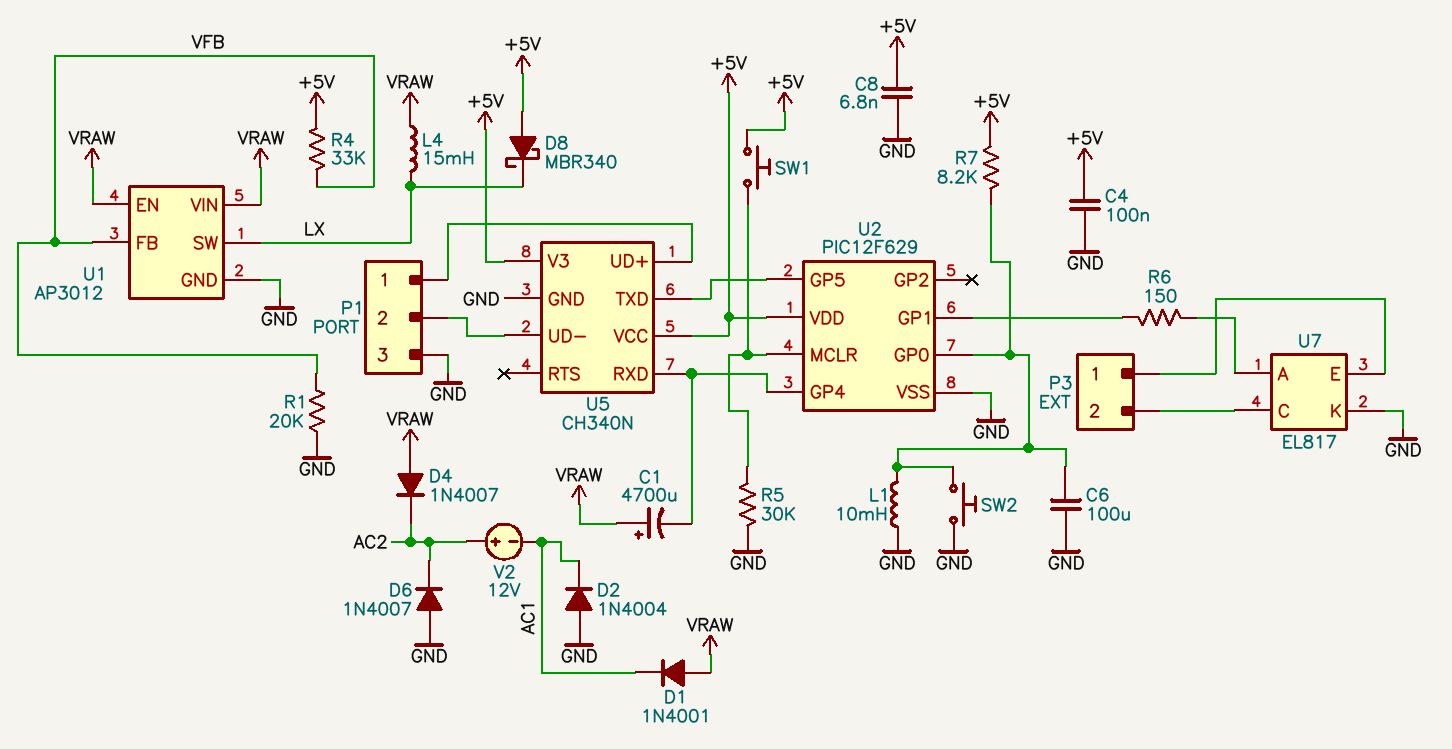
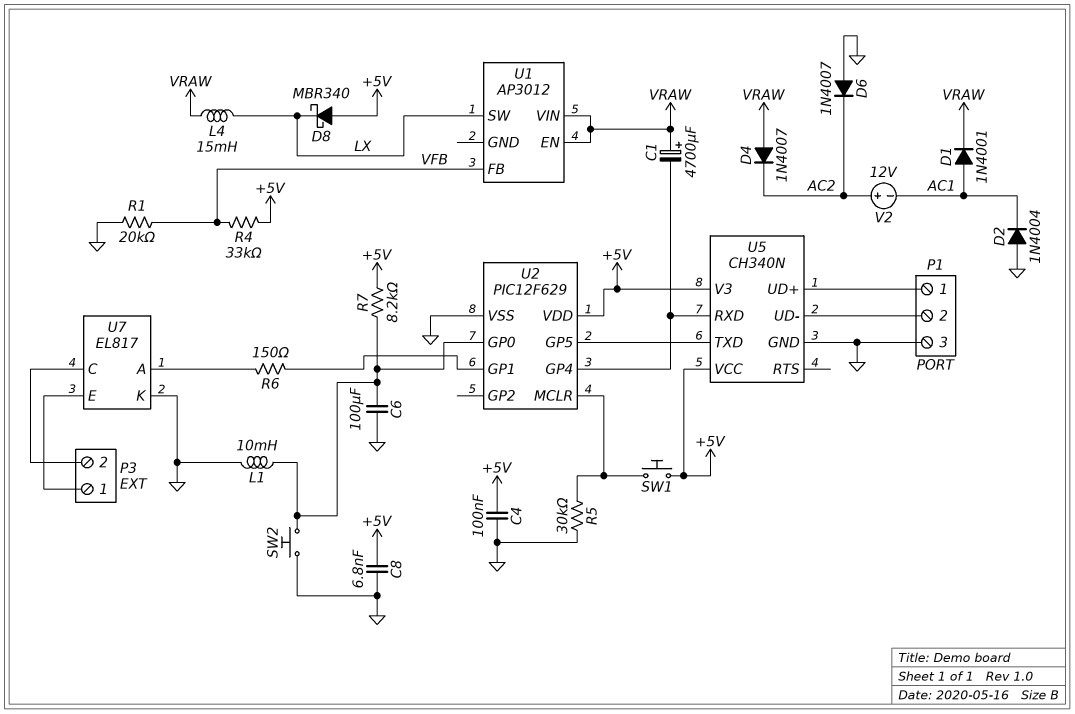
D1: diode 1N4001 (A VRAW, K AC1) -> diode 1N4001 (A AC1, K VRAW)
U1 pin GND: GND -> none

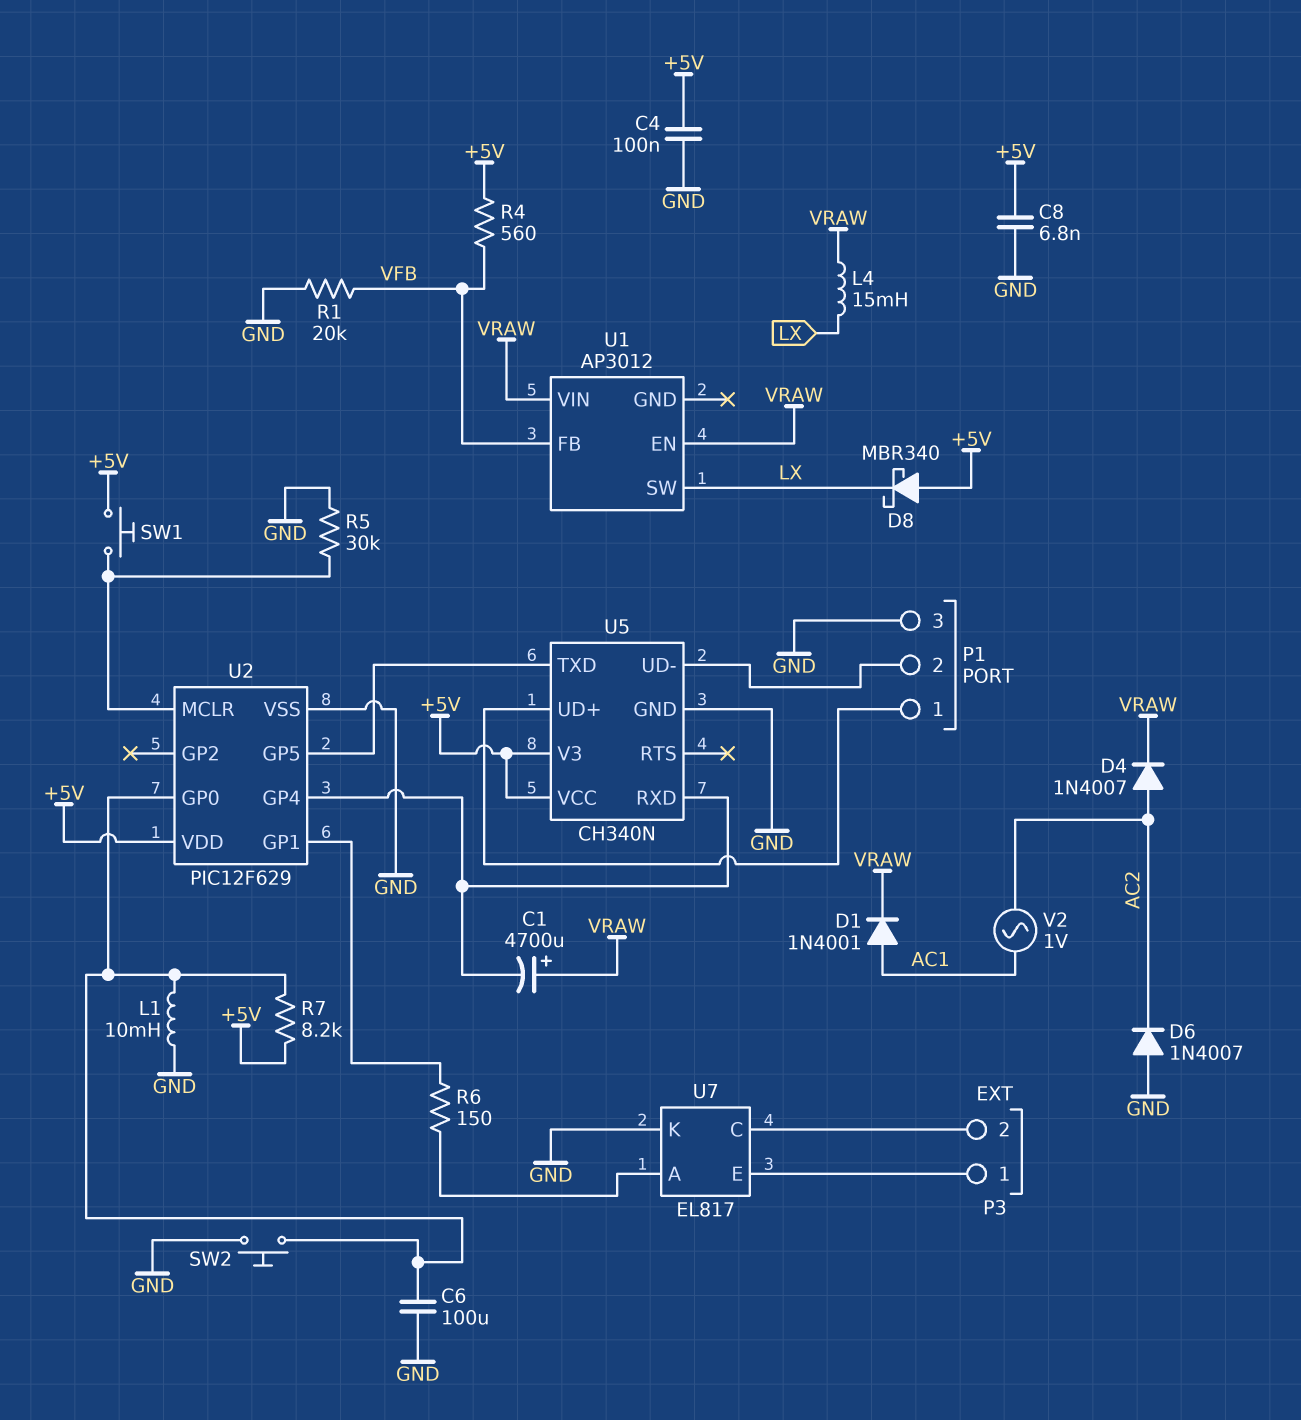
D2: diode 1N4004 (A GND, K AC1) -> none
D4: diode 1N4007 (A VRAW, K AC2) -> diode 1N4007 (A AC2, K VRAW)
R4: 33k (+5V, VFB) -> 560 (+5V, VFB)
V2: 12V (plus AC2, minus AC1) -> AC 1V (AC1, AC2)

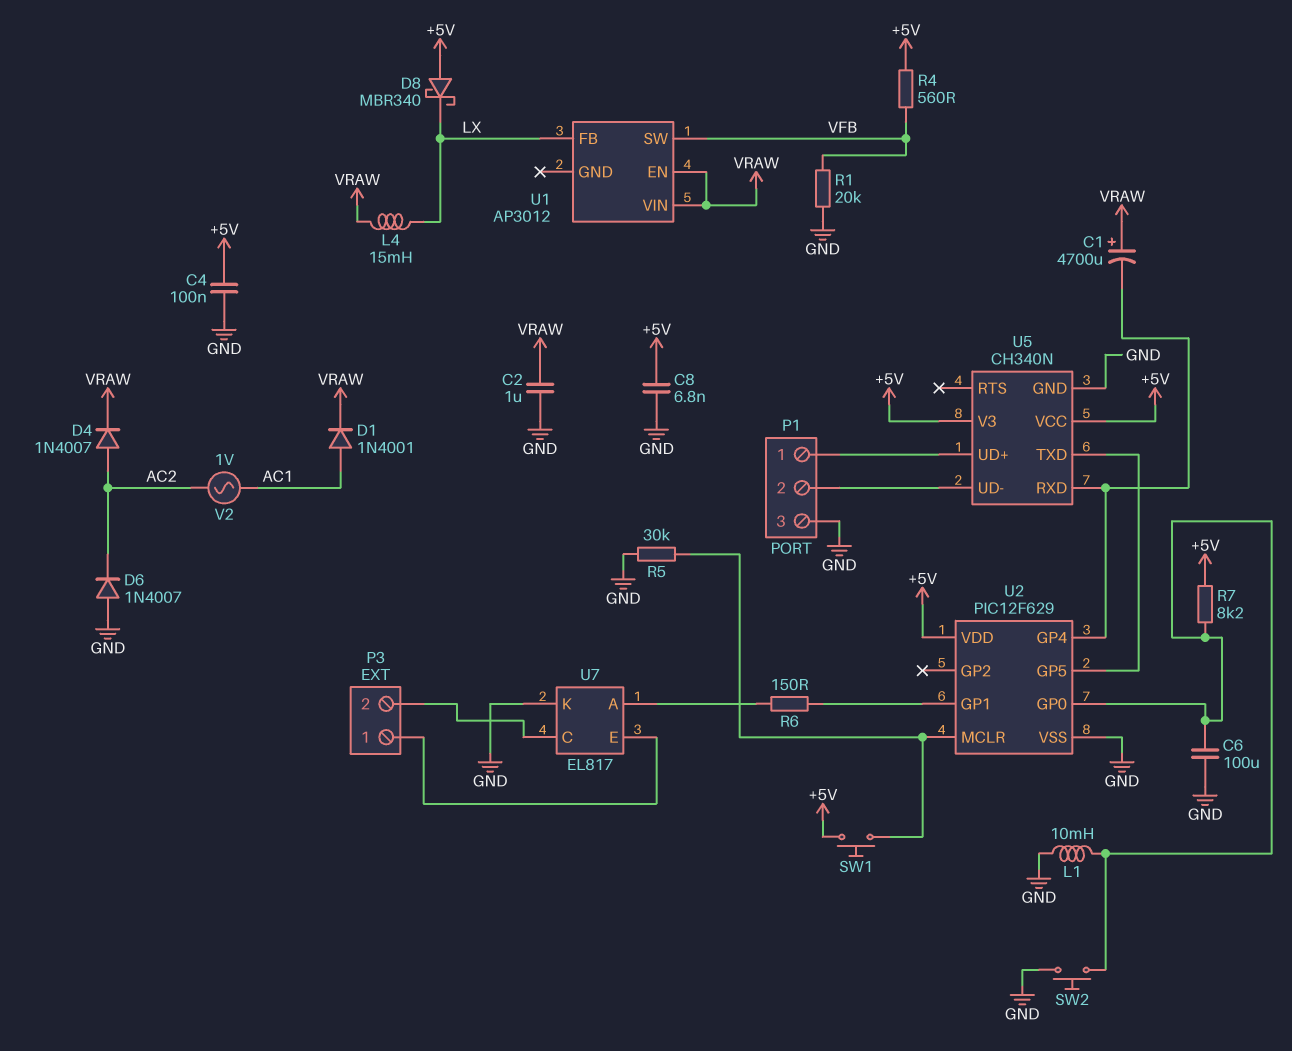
C2: none -> 1uF (GND, VRAW)
U1 pin FB: VFB -> LX
U1 pin SW: LX -> VFB

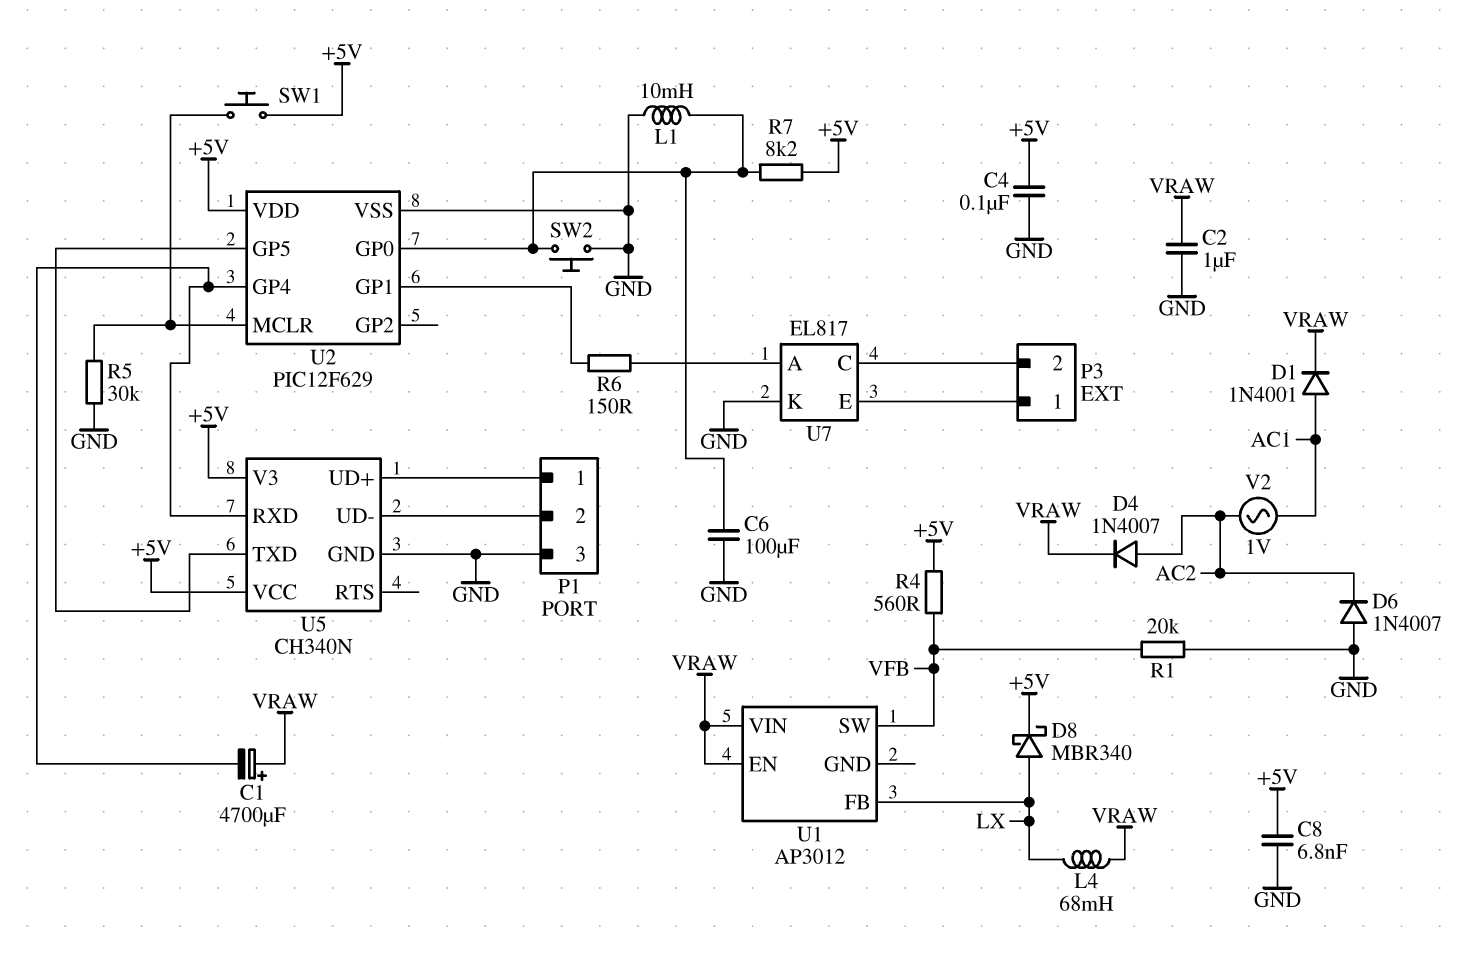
D8: schottky MBR340 (A +5V, K LX) -> schottky MBR340 (A LX, K +5V)
L4: 15mH (LX, VRAW) -> 68mH (LX, VRAW)

